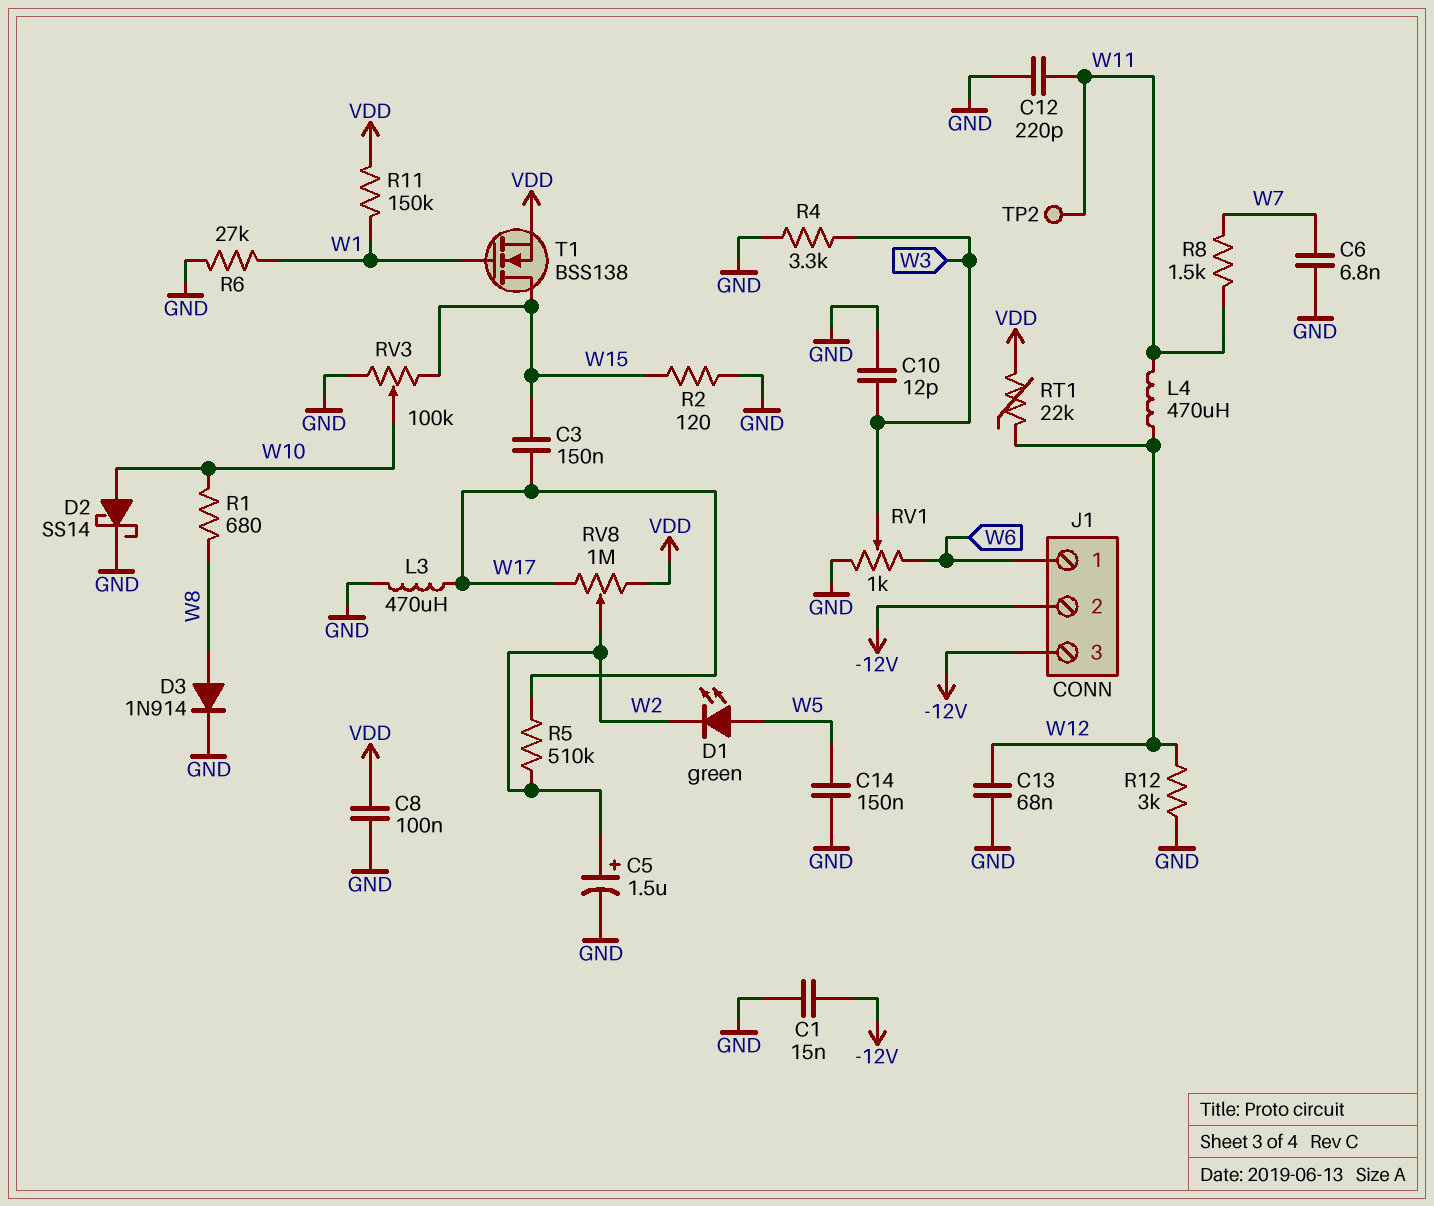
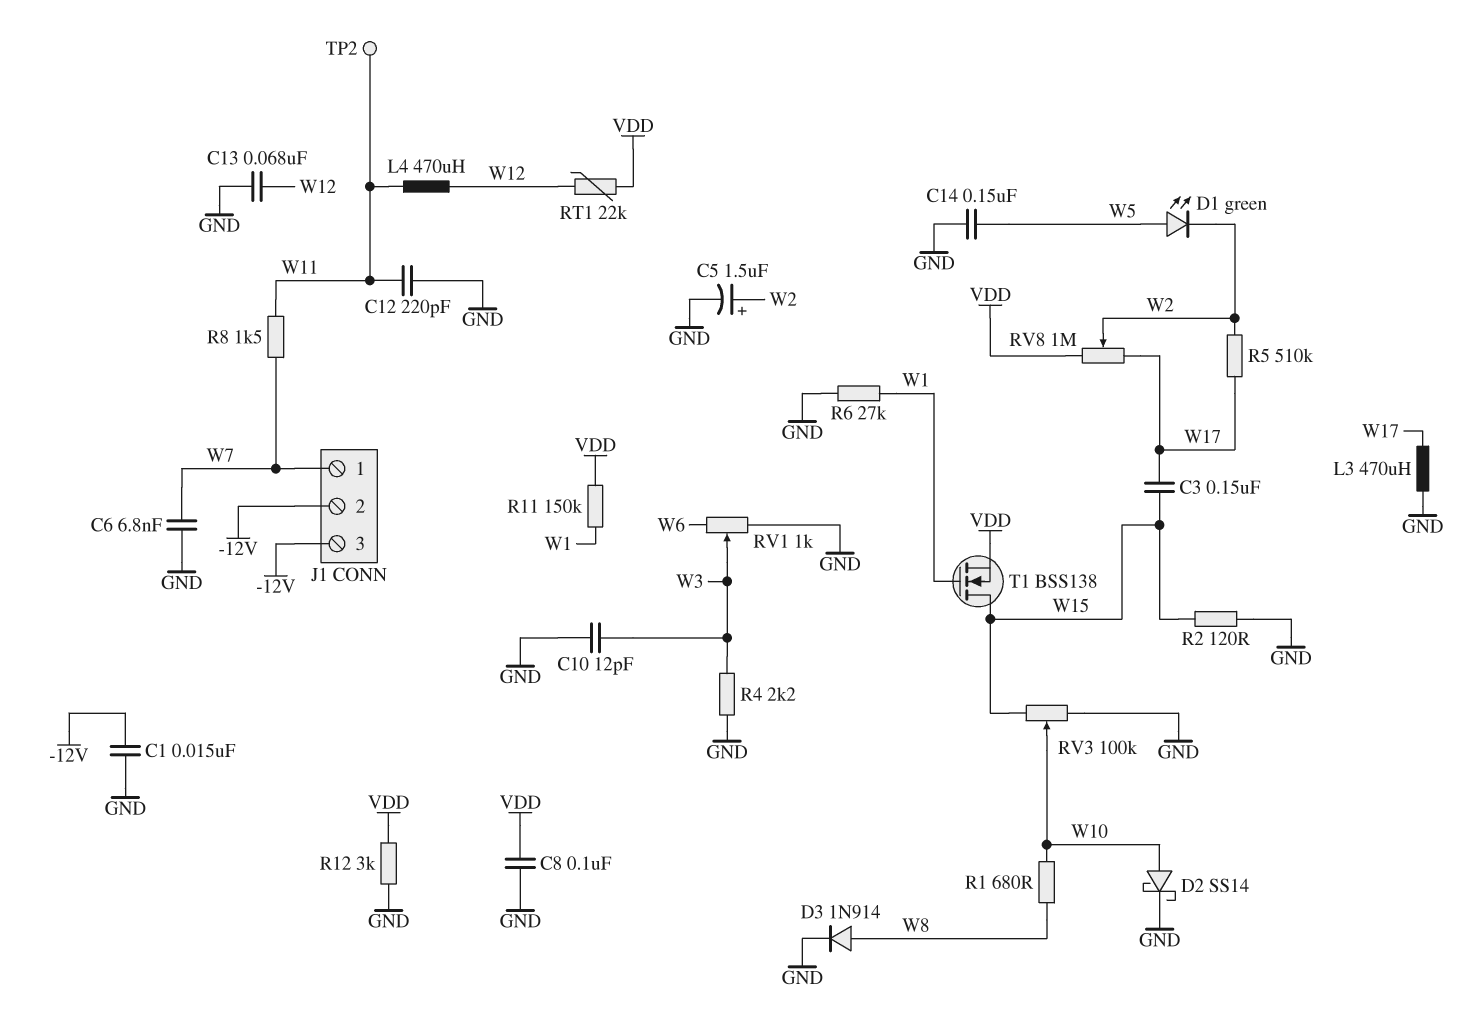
J1 pin 1: W6 -> W7
R4: 3.3k (GND, W3) -> 2.2k (GND, W3)
R12: 3k (GND, W12) -> 3k (GND, VDD)

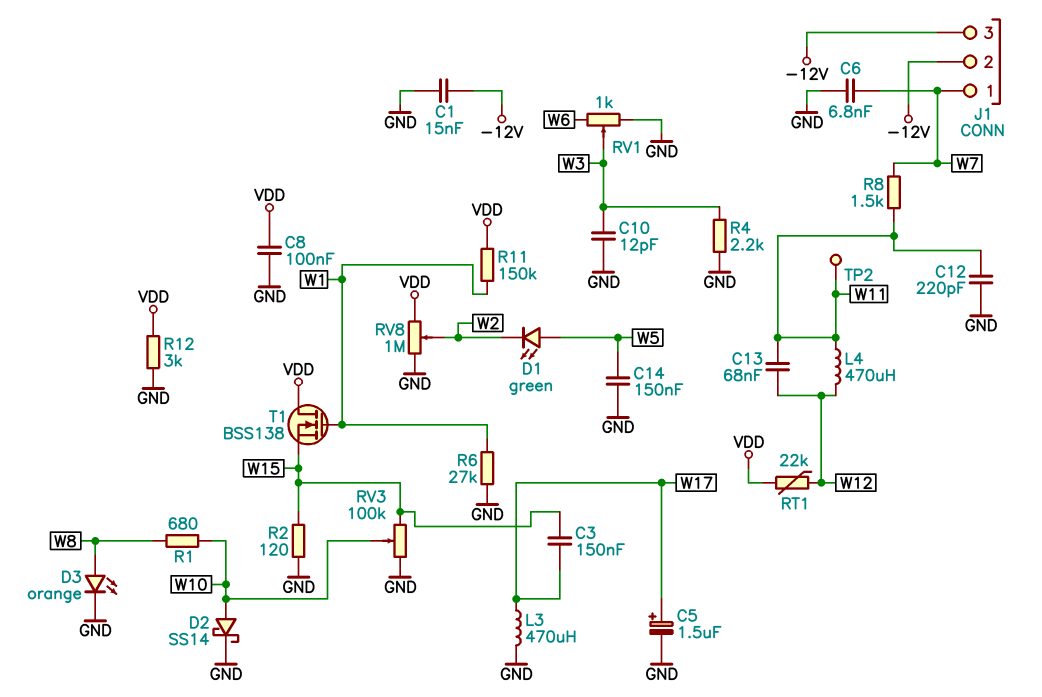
C5: 1.5uF (plus W2, minus GND) -> 1.5uF (plus W17, minus GND)
C13: 68nF (GND, W12) -> 68nF (W11, W12)
D3: diode 1N914 (A W8, K GND) -> LED orange (A W8, K GND)
R5: 510k (W2, W17) -> none
RV8: 1M (VDD, W17, wiper W2) -> 1M (GND, VDD, wiper W2)
T1: NMOS BSS138 (G W1, D W15, S VDD) -> NMOS BSS138 (G W1, D VDD, S W15)

